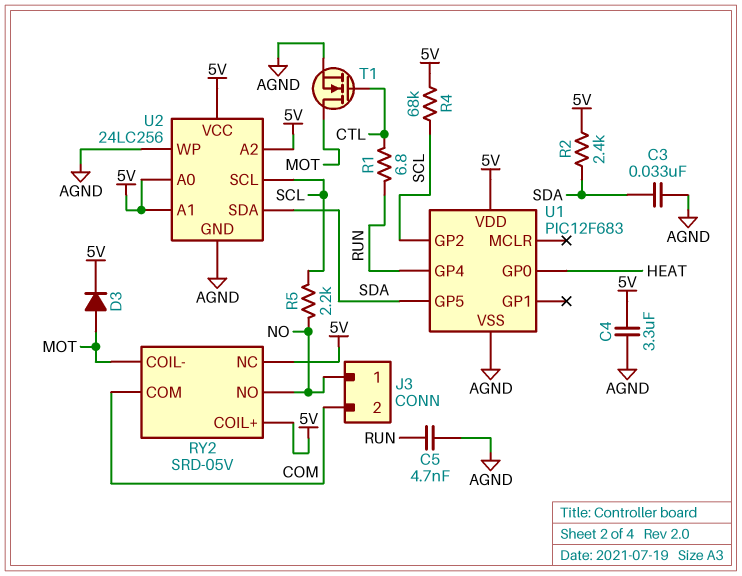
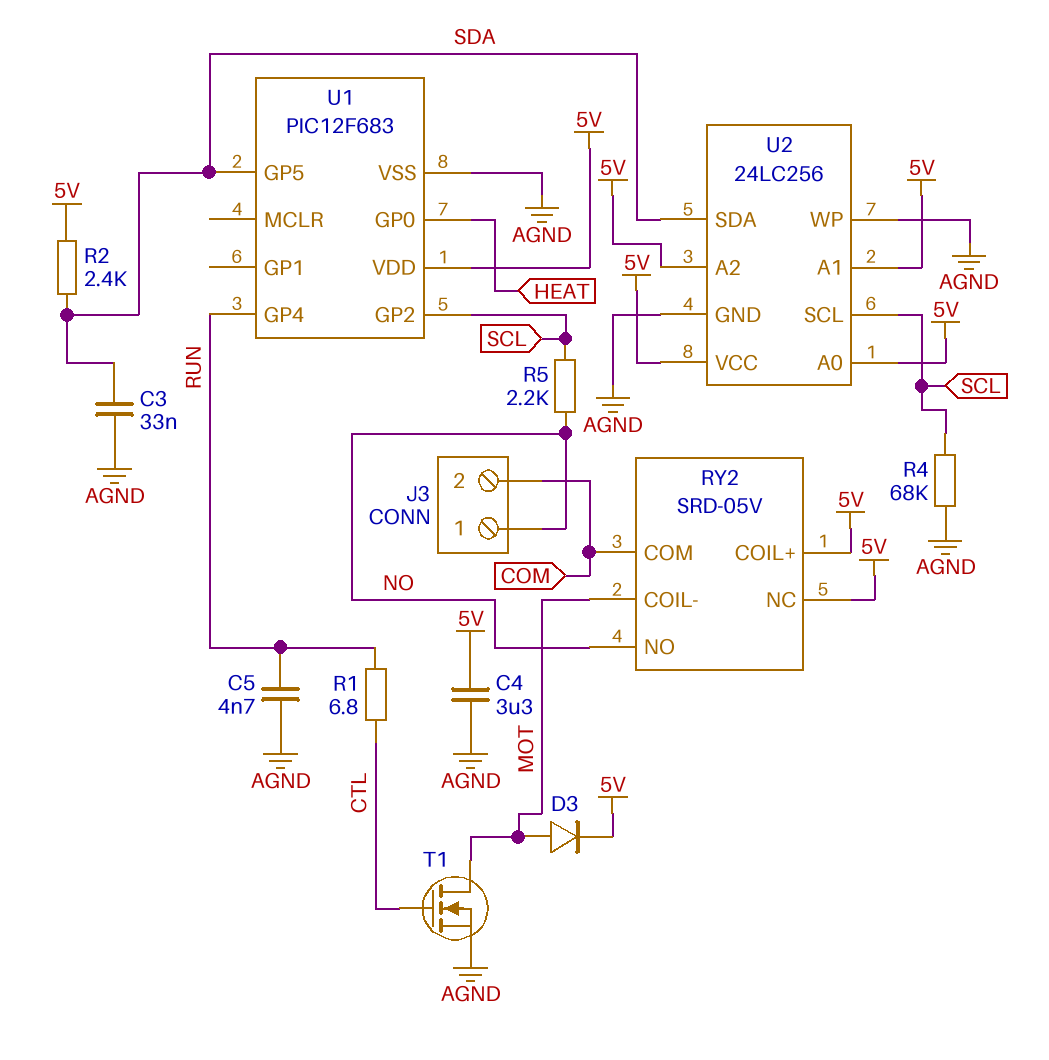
R4: 68k (5V, SCL) -> 68k (AGND, SCL)

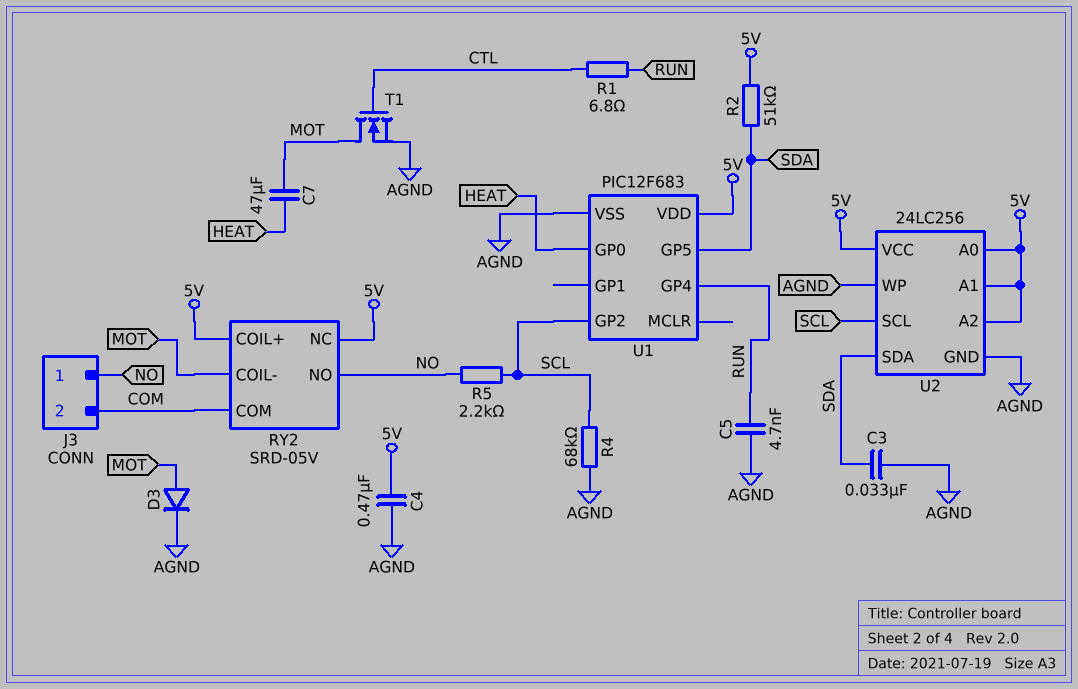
C4: 3.3uF (5V, AGND) -> 470nF (5V, AGND)
C7: none -> 47uF (HEAT, MOT)
D3: diode (A MOT, K 5V) -> diode (A MOT, K AGND)
R2: 2.4k (5V, SDA) -> 51k (5V, SDA)

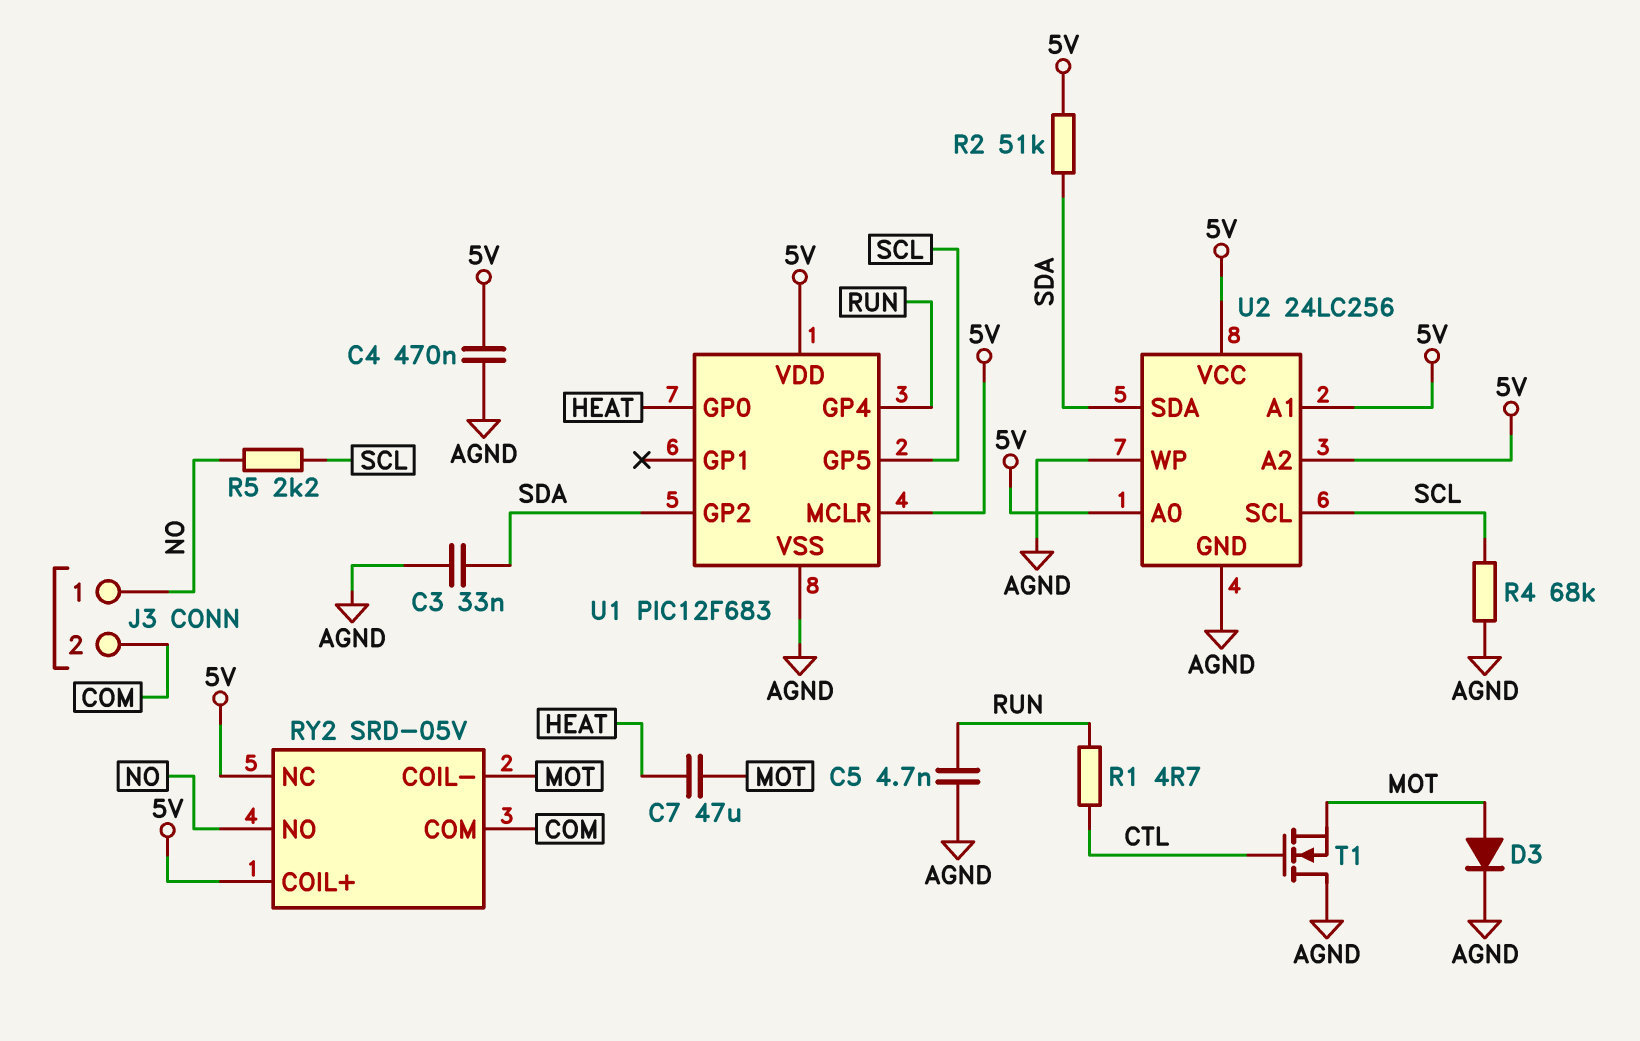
R1: 6.8 (CTL, RUN) -> 4.7 (CTL, RUN)
T1: NMOS (G CTL, D MOT, S AGND) -> NMOS (G CTL, D AGND, S MOT)
U1 pin GP2: SCL -> SDA
U1 pin GP5: SDA -> SCL
U1 pin MCLR: none -> 5V

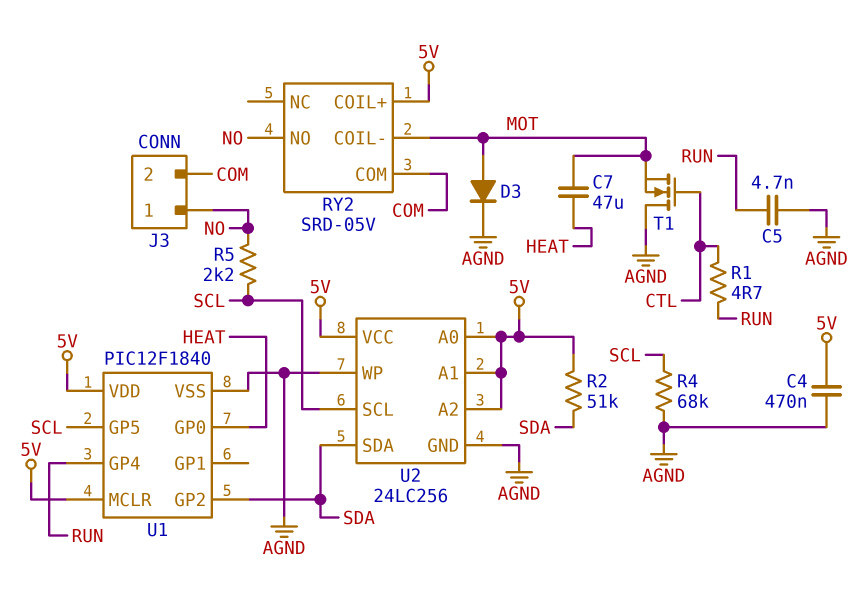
C3: 33nF (AGND, SDA) -> none
RY2 pin NC: 5V -> none
U1: PIC12F683 -> PIC12F1840

